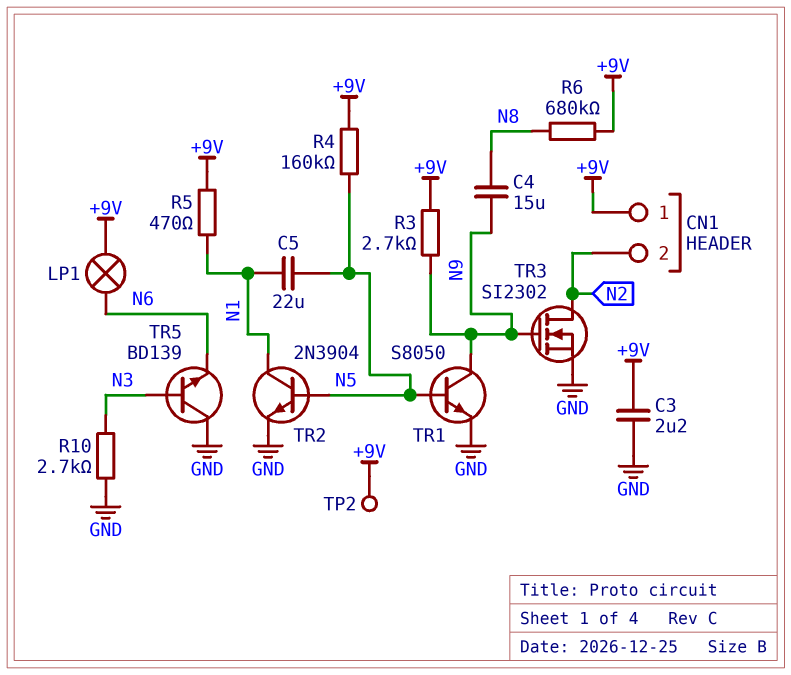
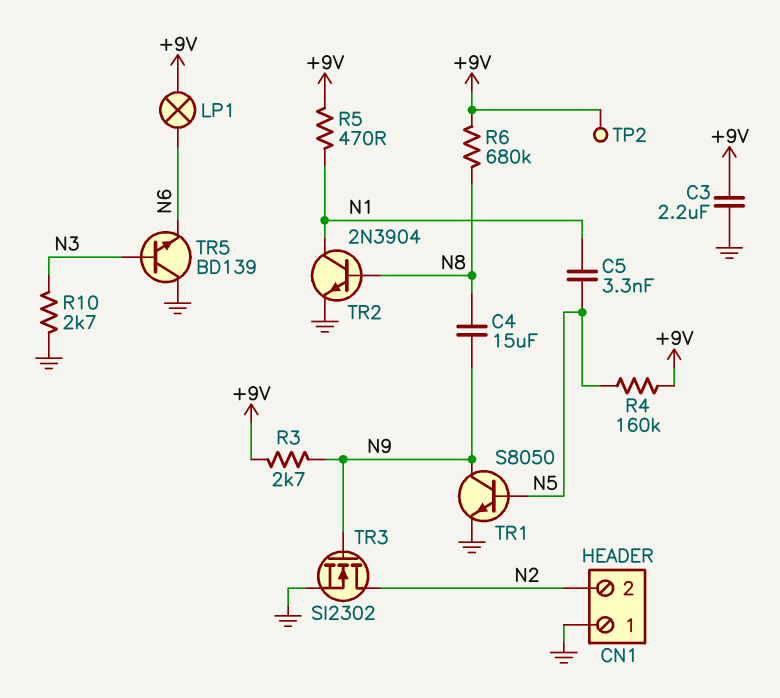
C5: 22uF (N1, N5) -> 3.3nF (N1, N5)
CN1 pin 1: +9V -> GND
TR2: NPN 2N3904 (B N5, C N1, E GND) -> NPN 2N3904 (B N8, C N1, E GND)

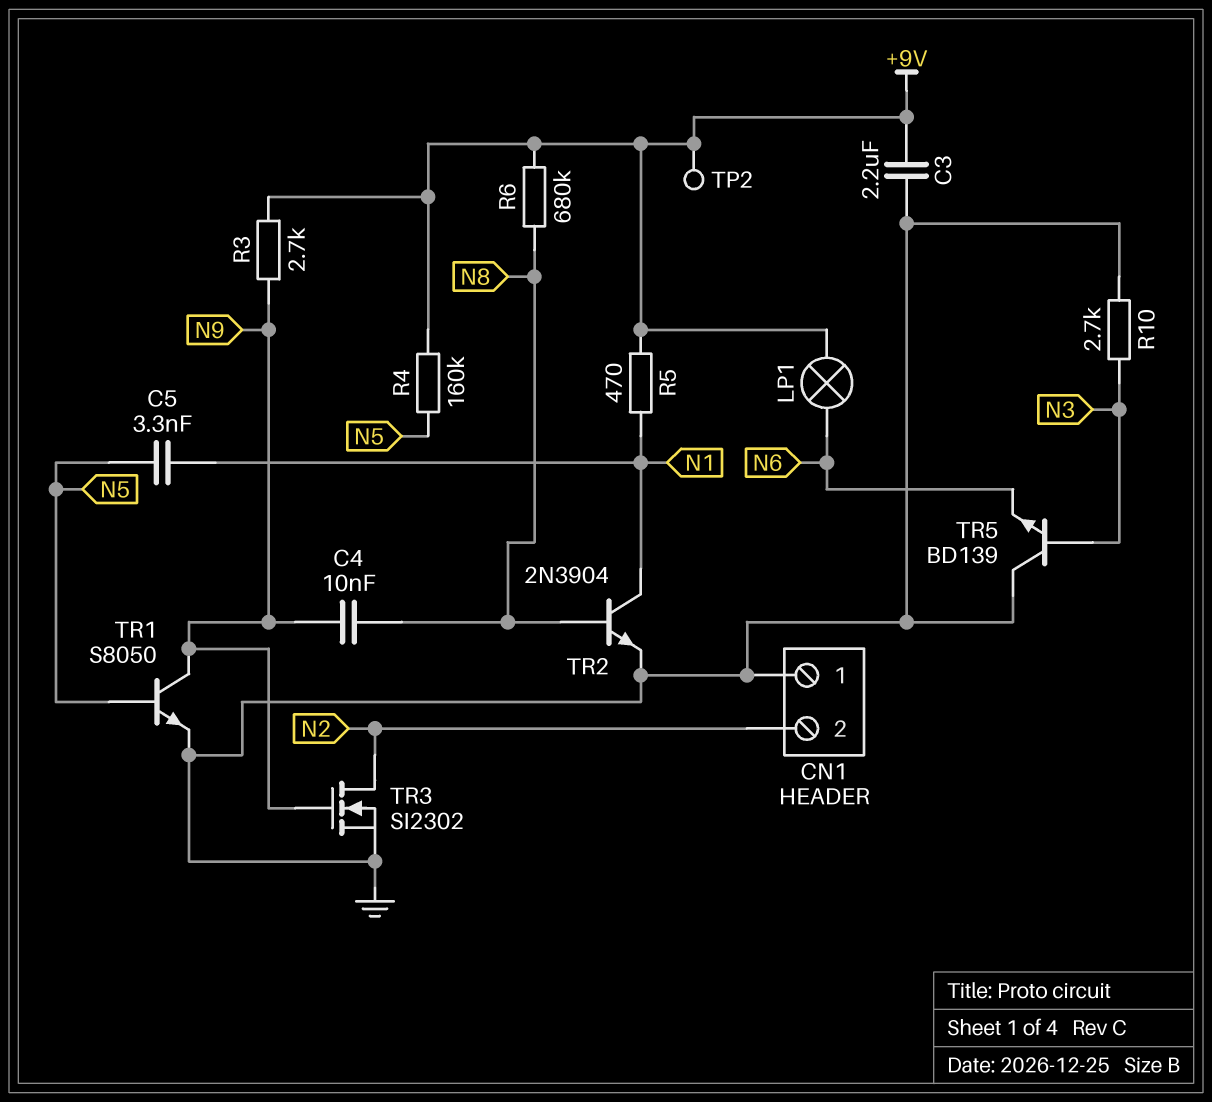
C4: 15uF (N8, N9) -> 10nF (N8, N9)

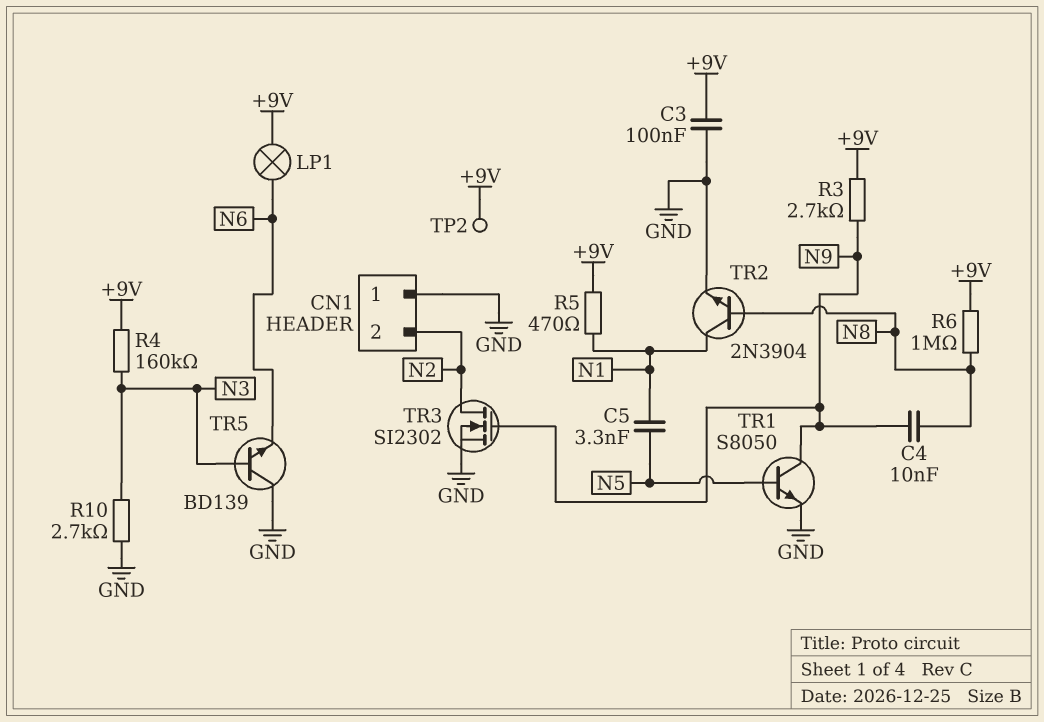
C3: 2.2uF (+9V, GND) -> 100nF (+9V, GND)
R4: 160k (+9V, N5) -> 160k (+9V, N3)
R6: 680k (+9V, N8) -> 1M (+9V, N8)

